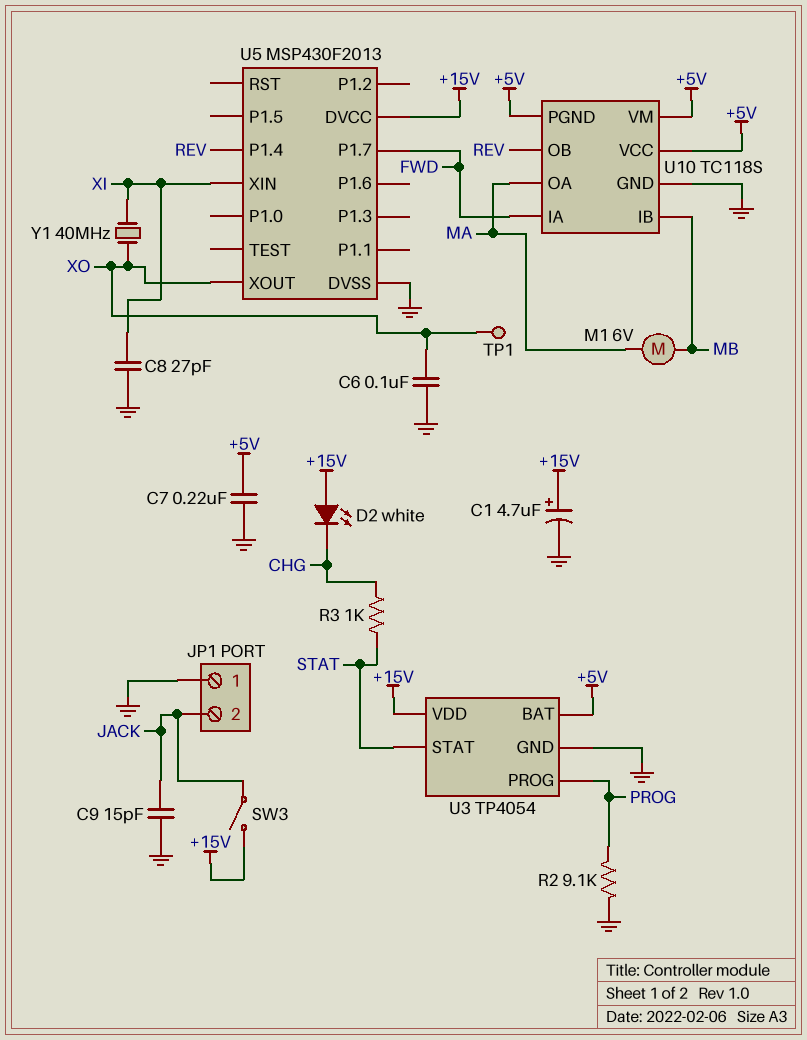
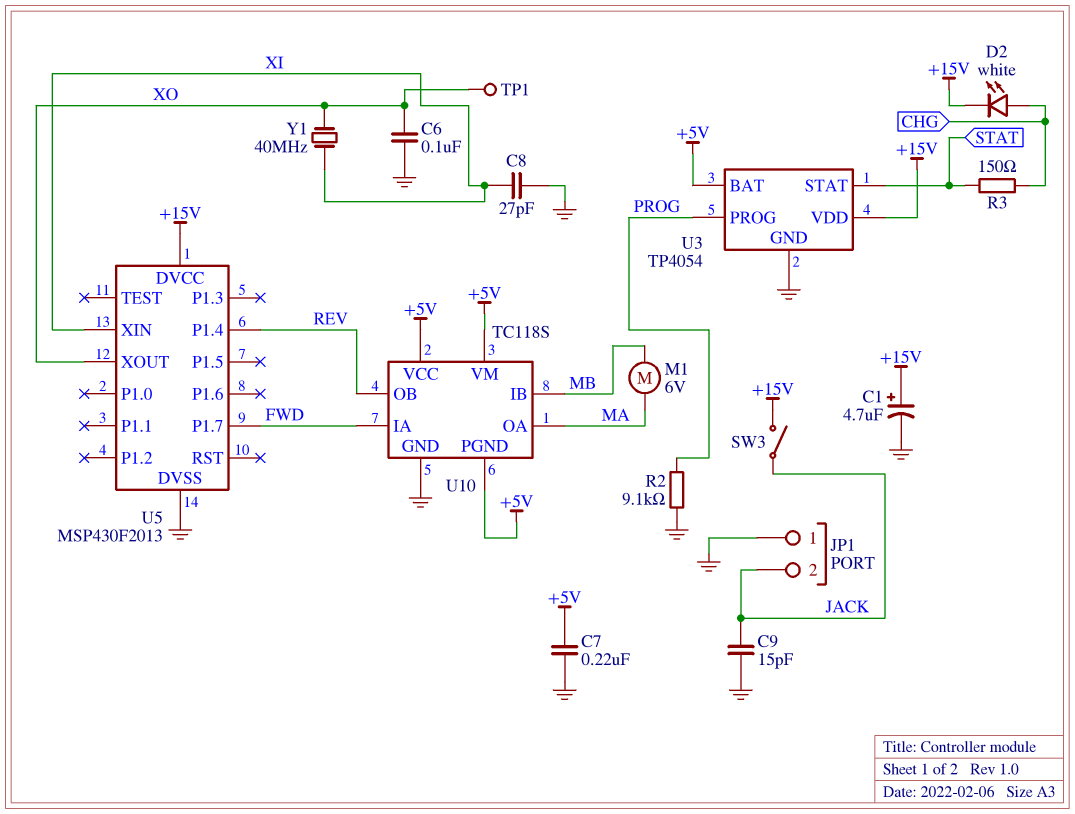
D2: LED white (A +15V, K CHG) -> LED white (A CHG, K +15V)
R3: 1k (CHG, STAT) -> 150 (CHG, STAT)

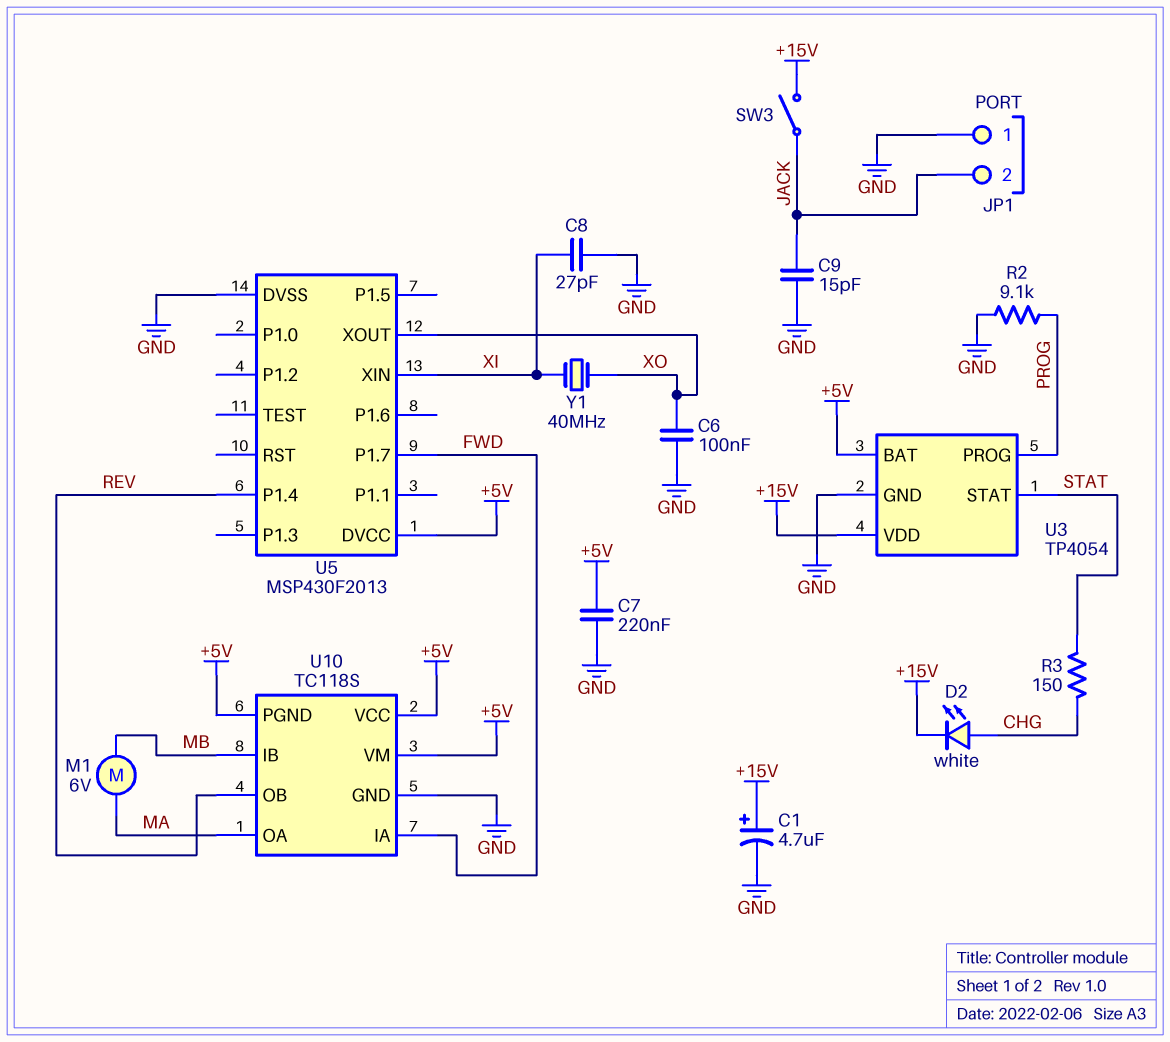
TP1: test point (XO) -> none
U5 pin DVCC: +15V -> +5V

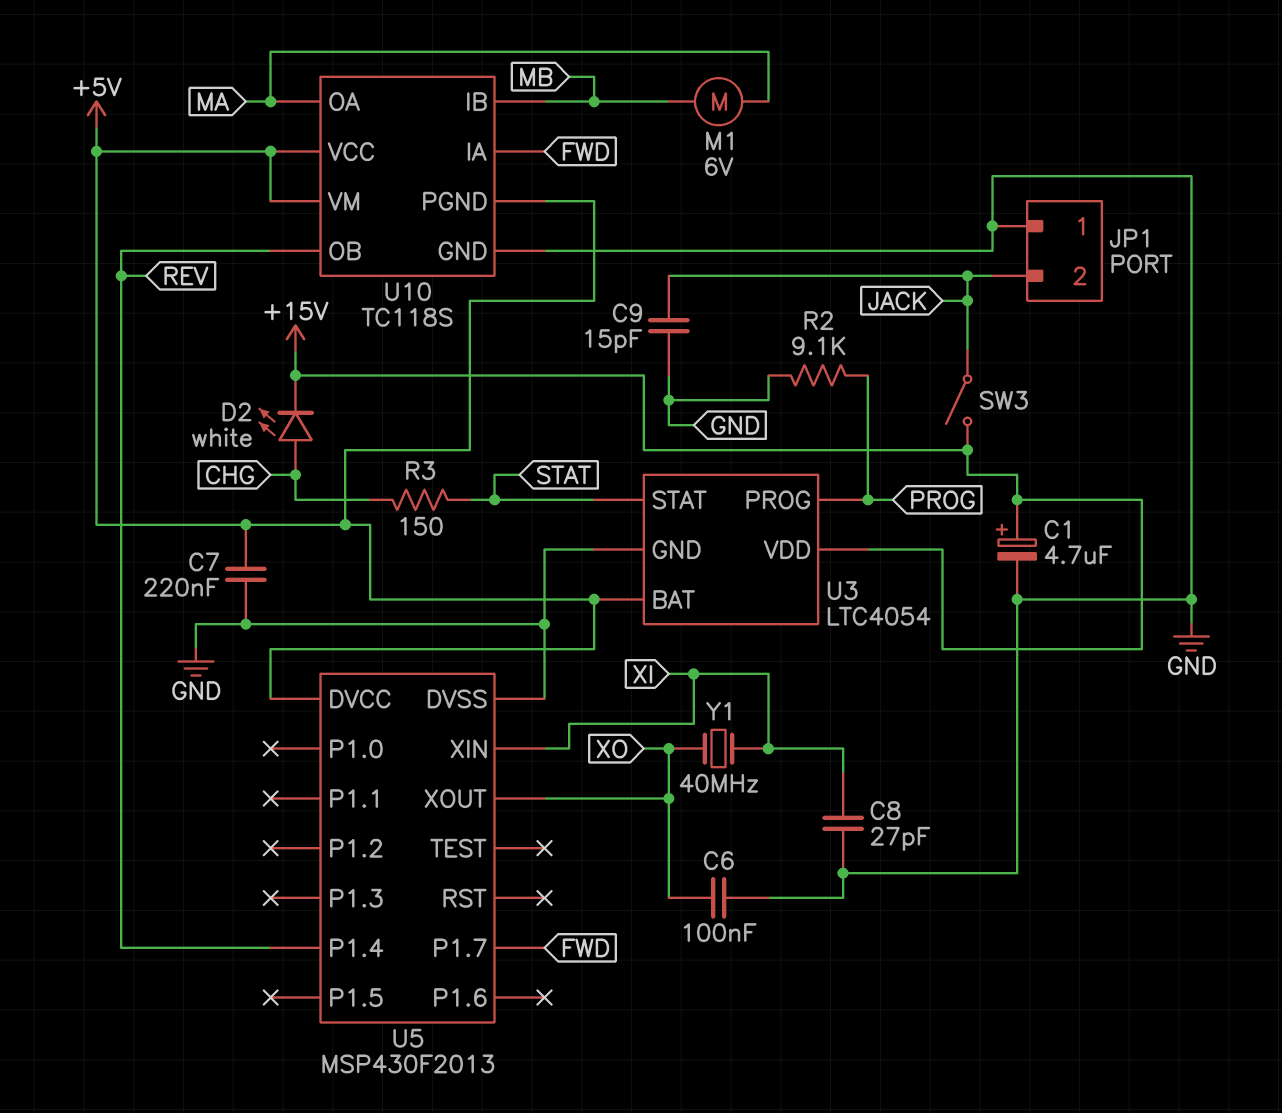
U3: TP4054 -> LTC4054

